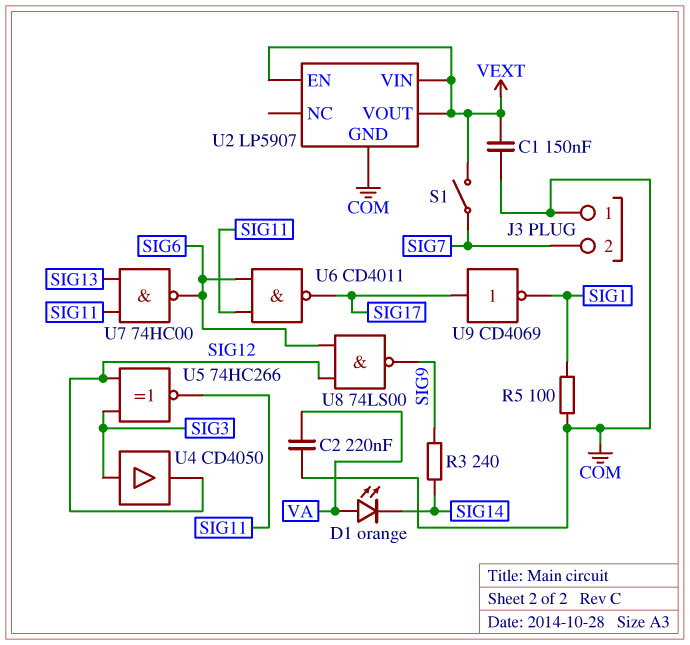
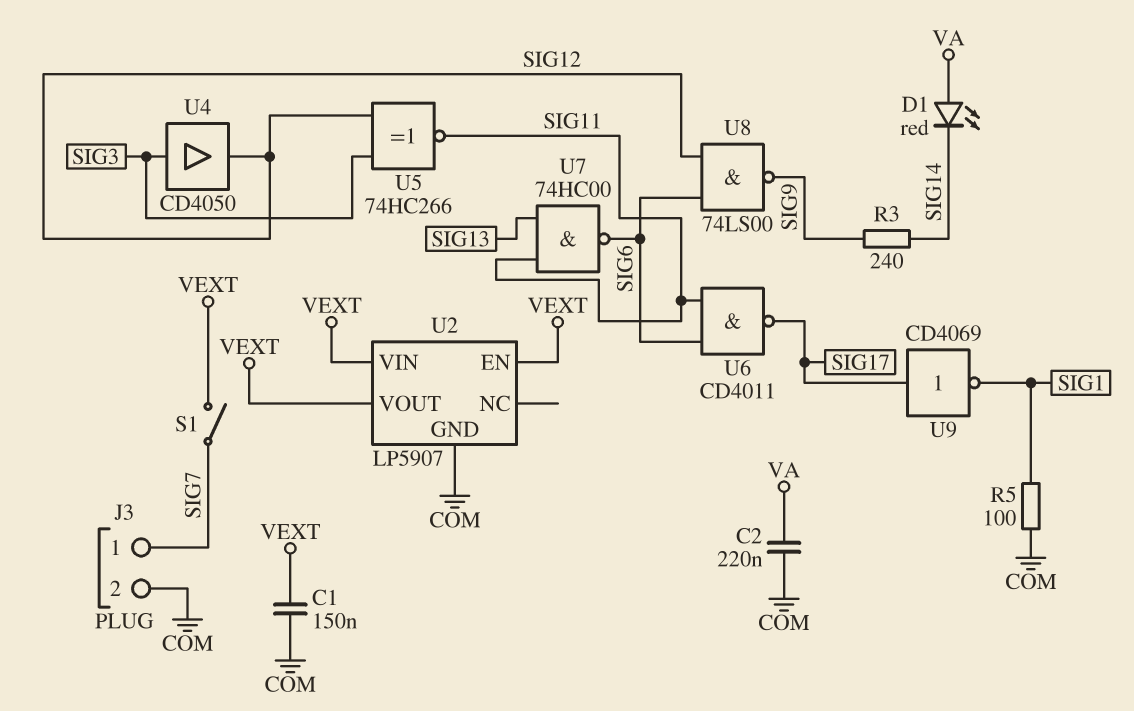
D1: LED orange (A VA, K SIG14) -> LED red (A VA, K SIG14)
J3 pin 1: COM -> SIG7
J3 pin 2: SIG7 -> COM

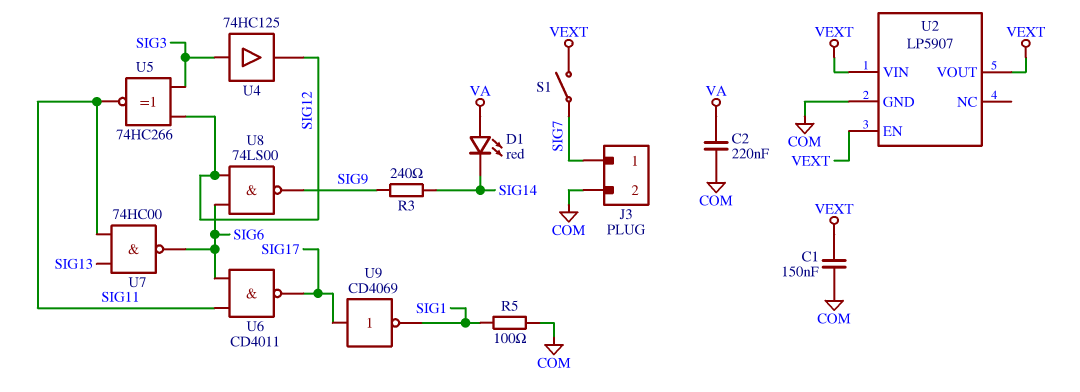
U4: buffer CD4050 (in SIG3, out SIG12) -> buffer 74HC125 (in SIG3, out SIG12)

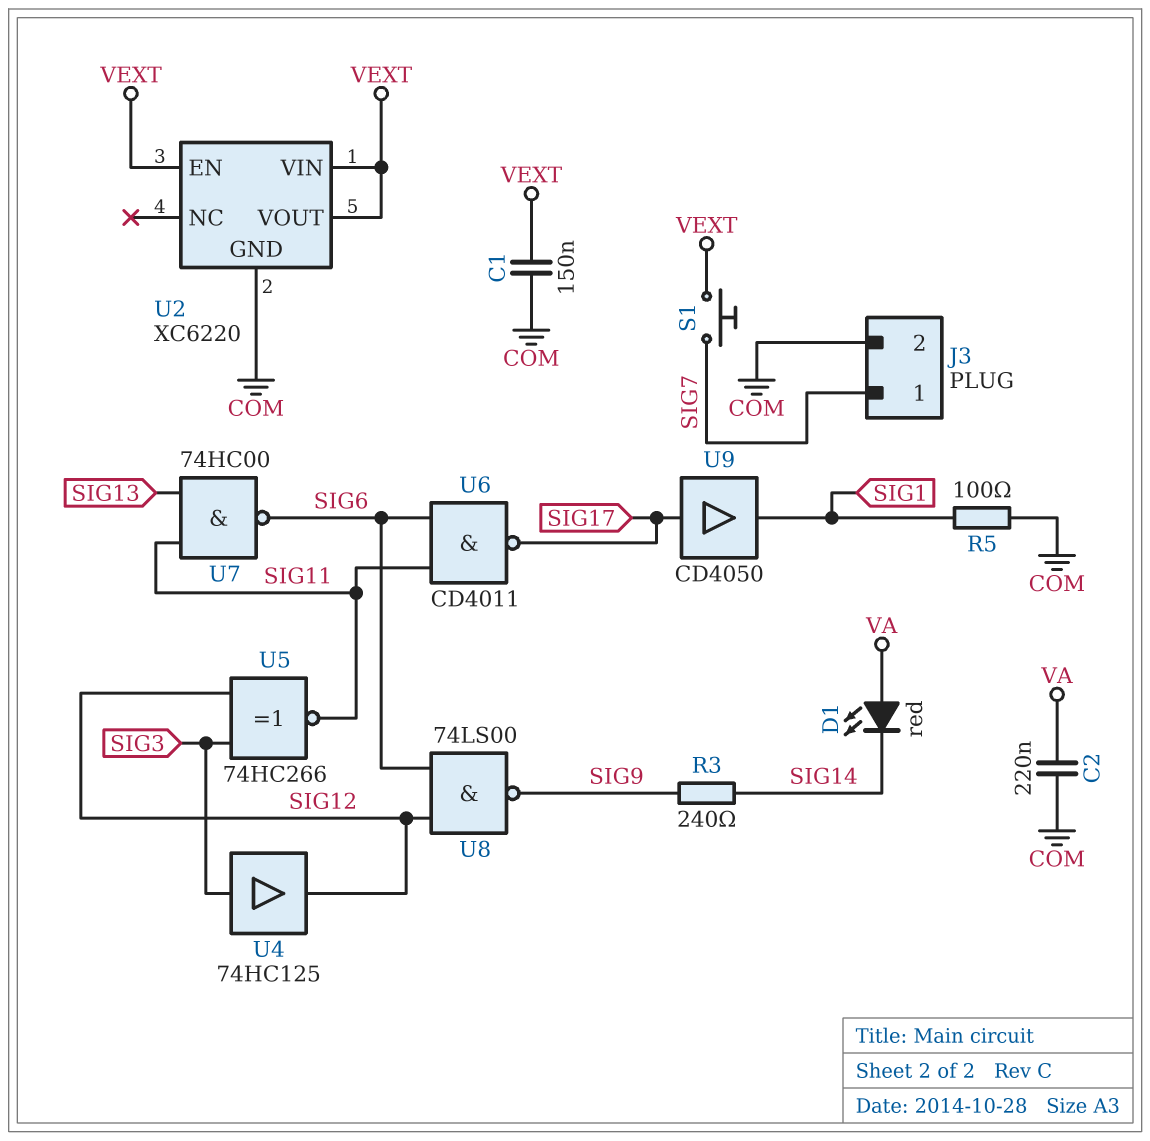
S1: switch (SIG7, VEXT) -> button (SIG7, VEXT)
U2: LP5907 -> XC6220
U9: NOT CD4069 (in SIG17, out SIG1) -> buffer CD4050 (in SIG17, out SIG1)

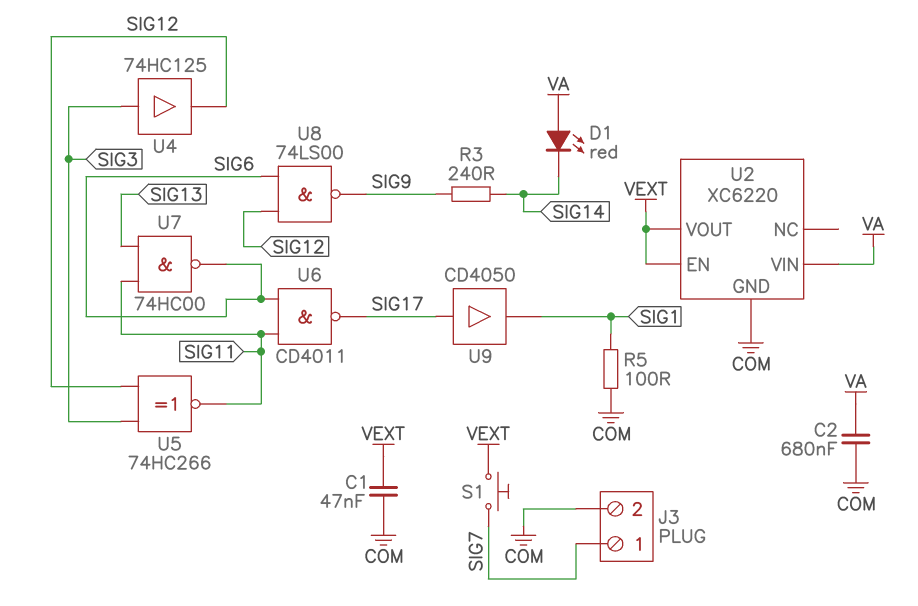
C1: 150nF (COM, VEXT) -> 47nF (COM, VEXT)
C2: 220nF (COM, VA) -> 680nF (COM, VA)
U2 pin VIN: VEXT -> VA

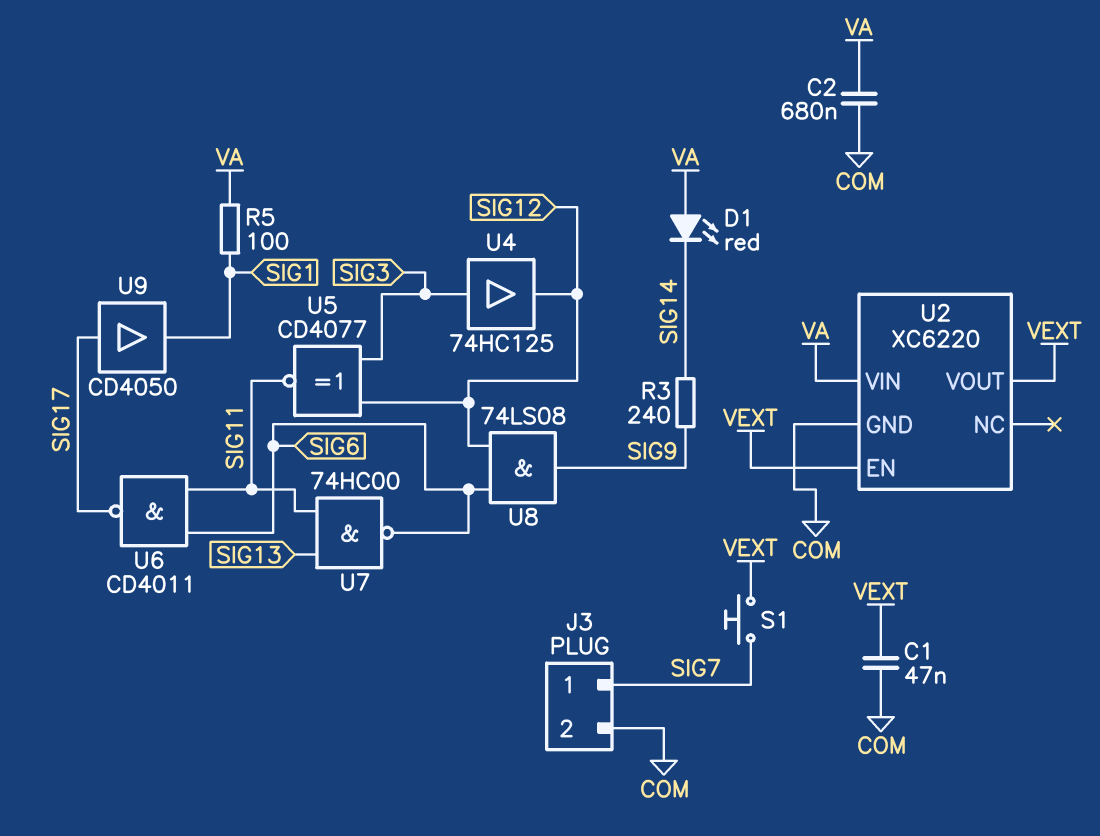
R5: 100 (COM, SIG1) -> 100 (SIG1, VA)
U5: XNOR 74HC266 (in SIG3, in SIG12, out SIG11) -> XNOR CD4077 (in SIG3, in SIG12, out SIG11)
U8: NAND 74LS00 (in SIG6, in SIG12, out SIG9) -> AND 74LS08 (in SIG6, in SIG12, out SIG9)

